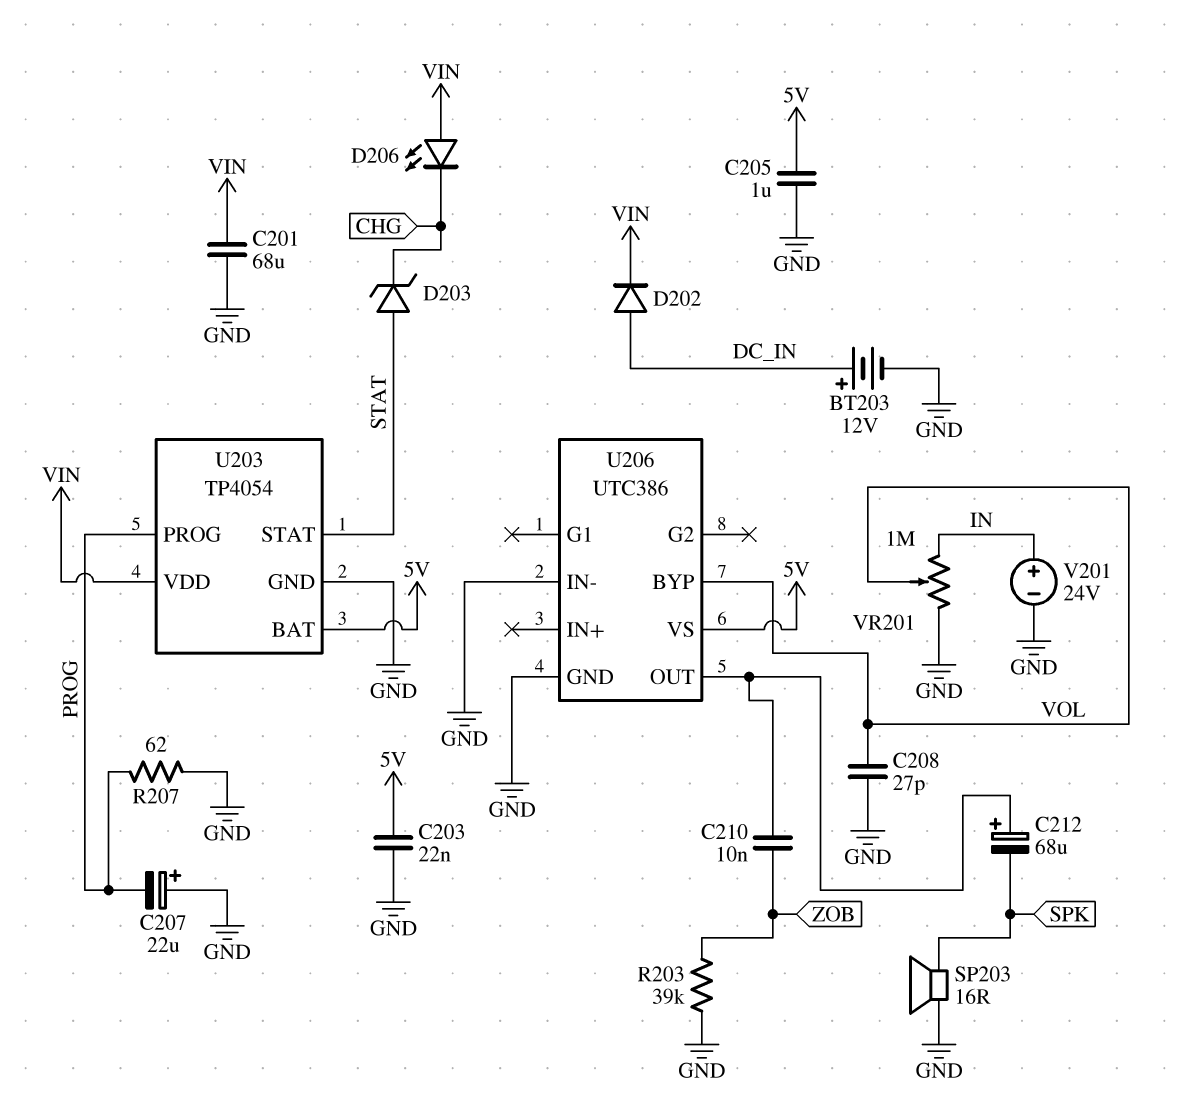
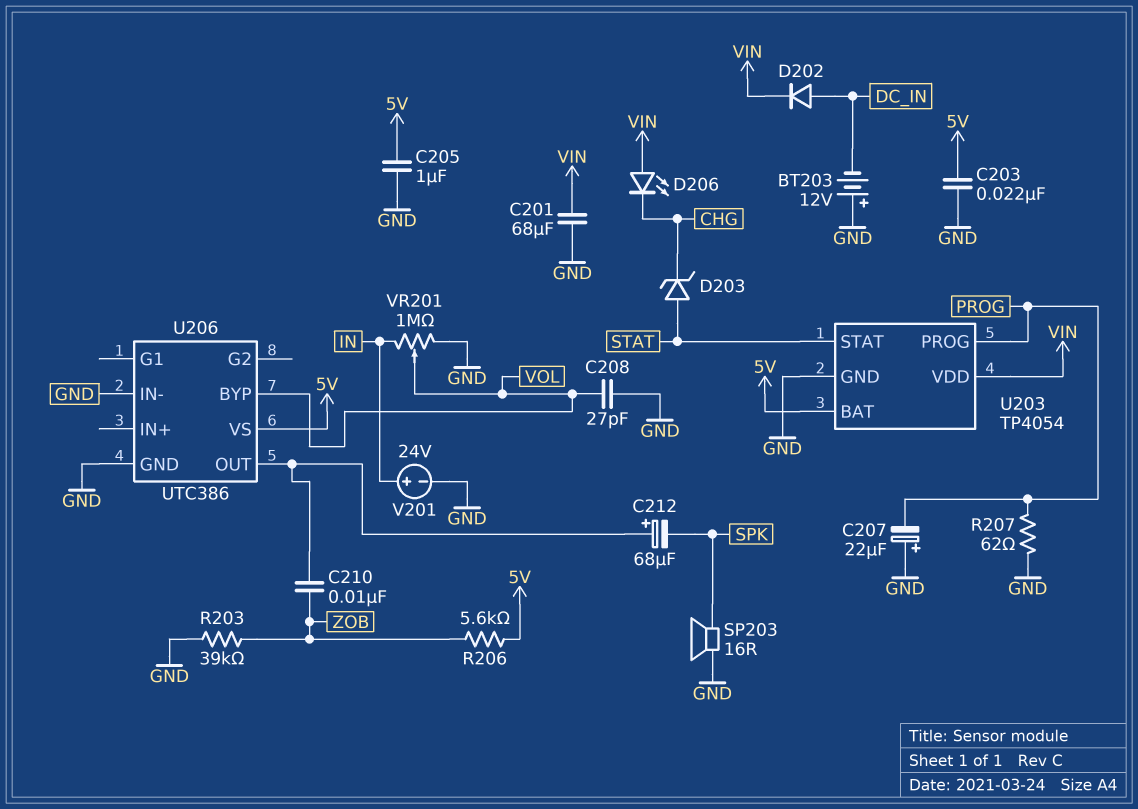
BT203: 12V (plus DC_IN, minus GND) -> 12V (plus GND, minus DC_IN)
R206: none -> 5.6k (5V, ZOB)

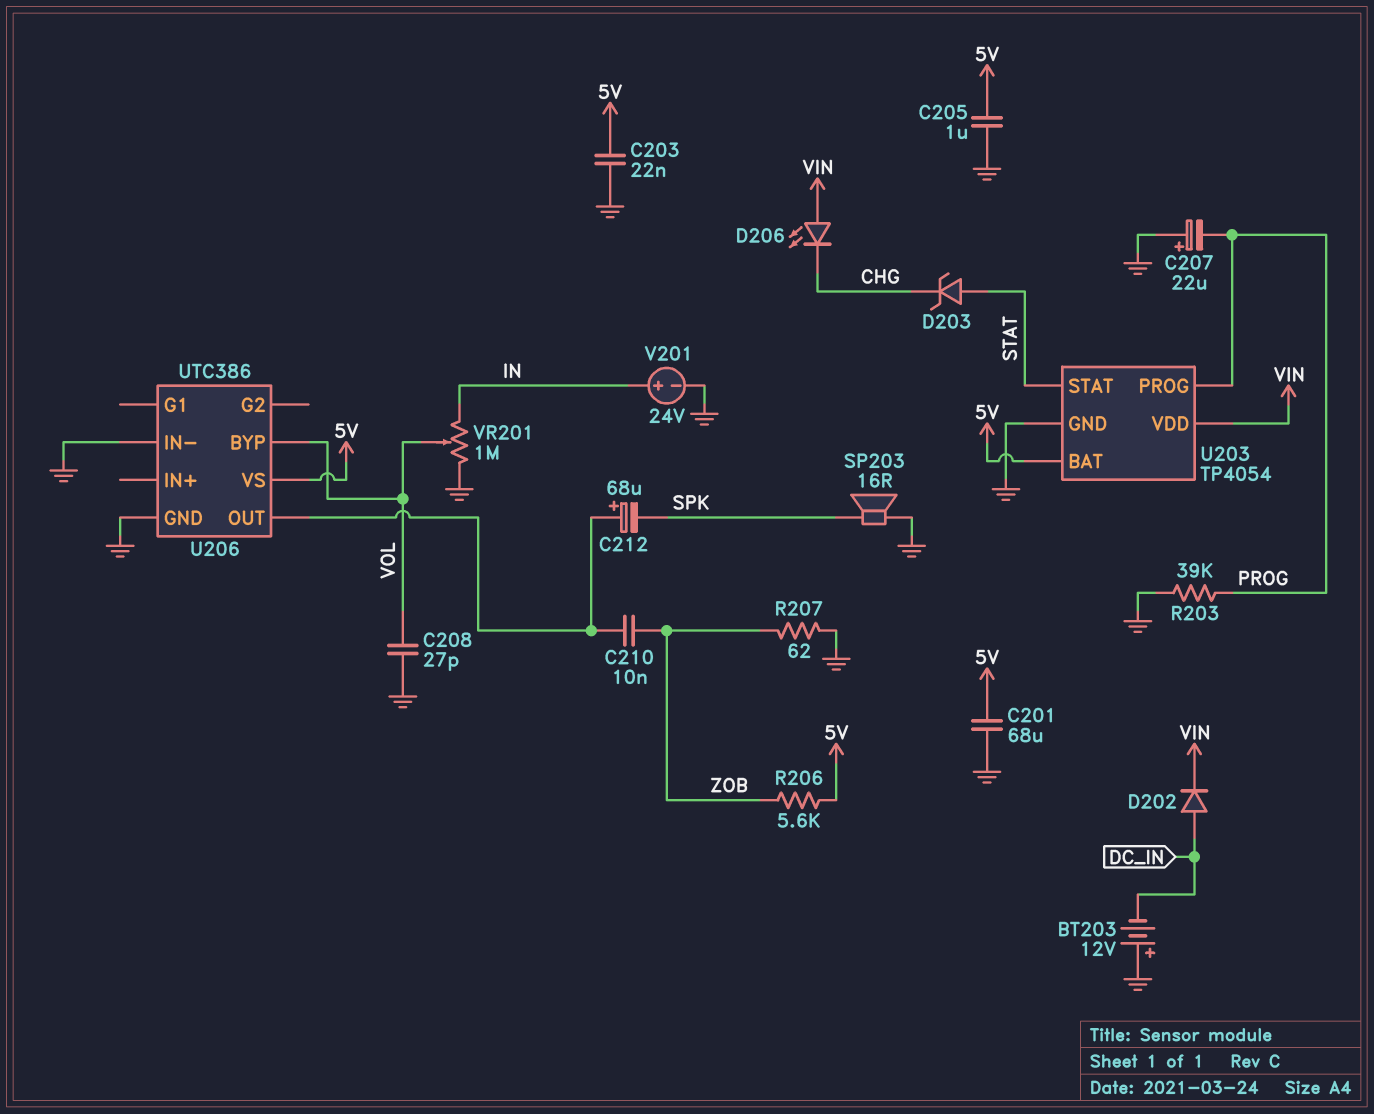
C201: 68uF (GND, VIN) -> 68uF (5V, GND)
R203: 39k (GND, ZOB) -> 39k (GND, PROG)
R207: 62 (GND, PROG) -> 62 (GND, ZOB)

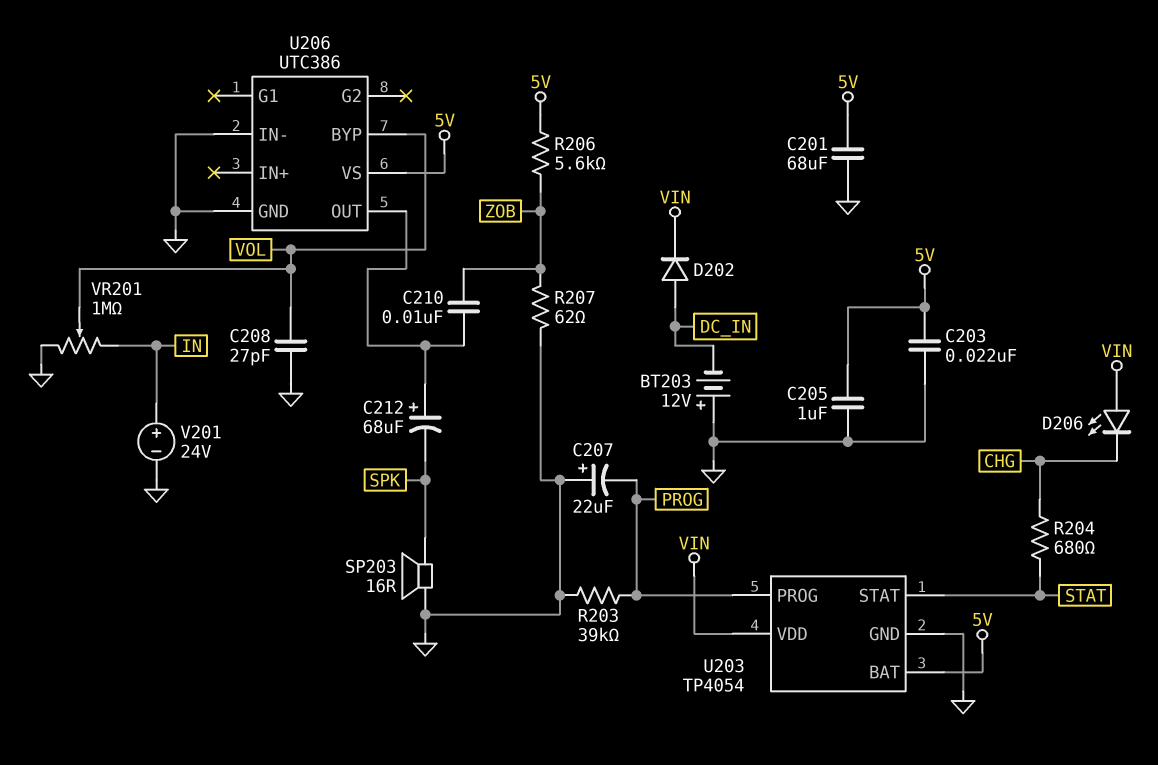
D203: zener (A STAT, K CHG) -> none
R204: none -> 680 (CHG, STAT)

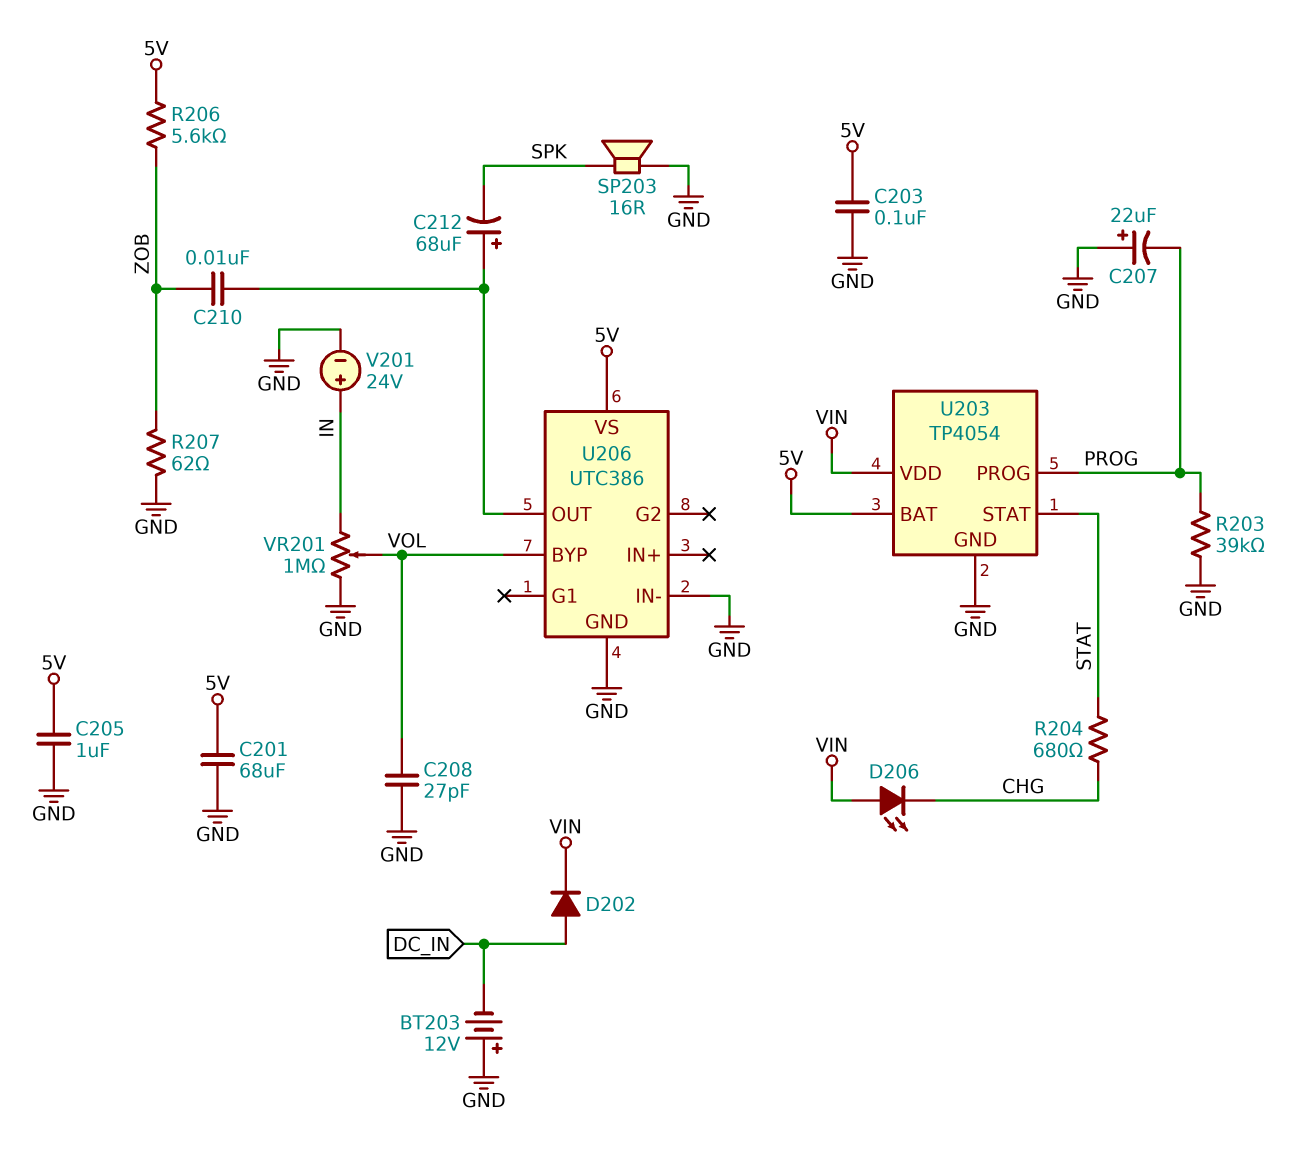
C203: 22nF (5V, GND) -> 100nF (5V, GND)

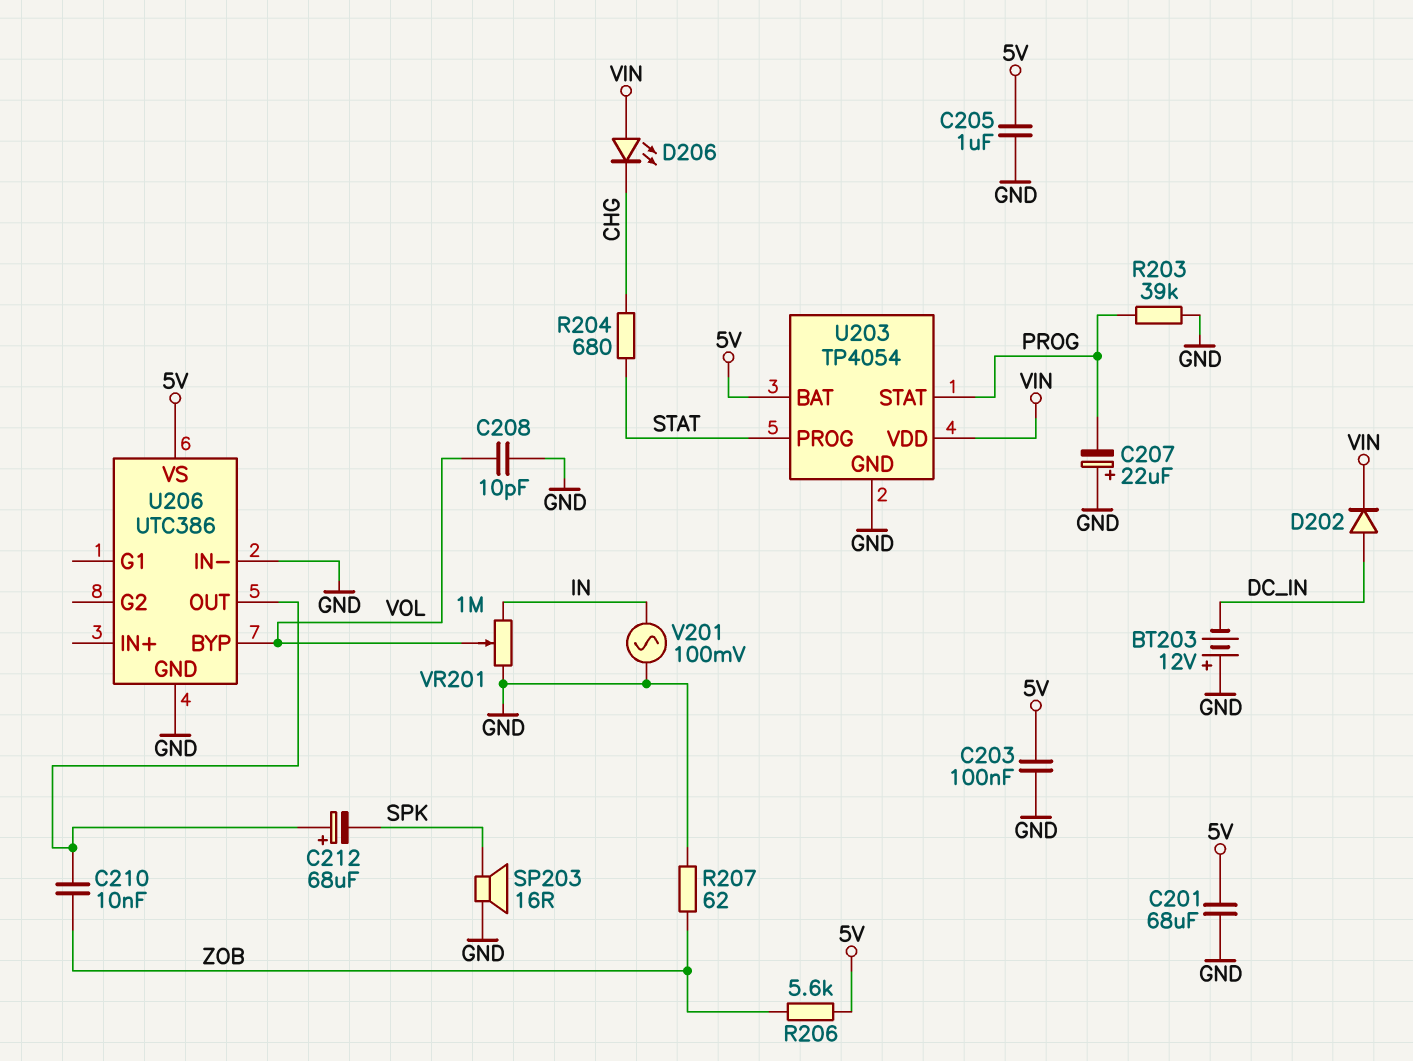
C208: 27pF (GND, VOL) -> 10pF (GND, VOL)
U203 pin PROG: PROG -> STAT
U203 pin STAT: STAT -> PROG
V201: 24V (plus IN, minus GND) -> AC 100mV (GND, IN)

